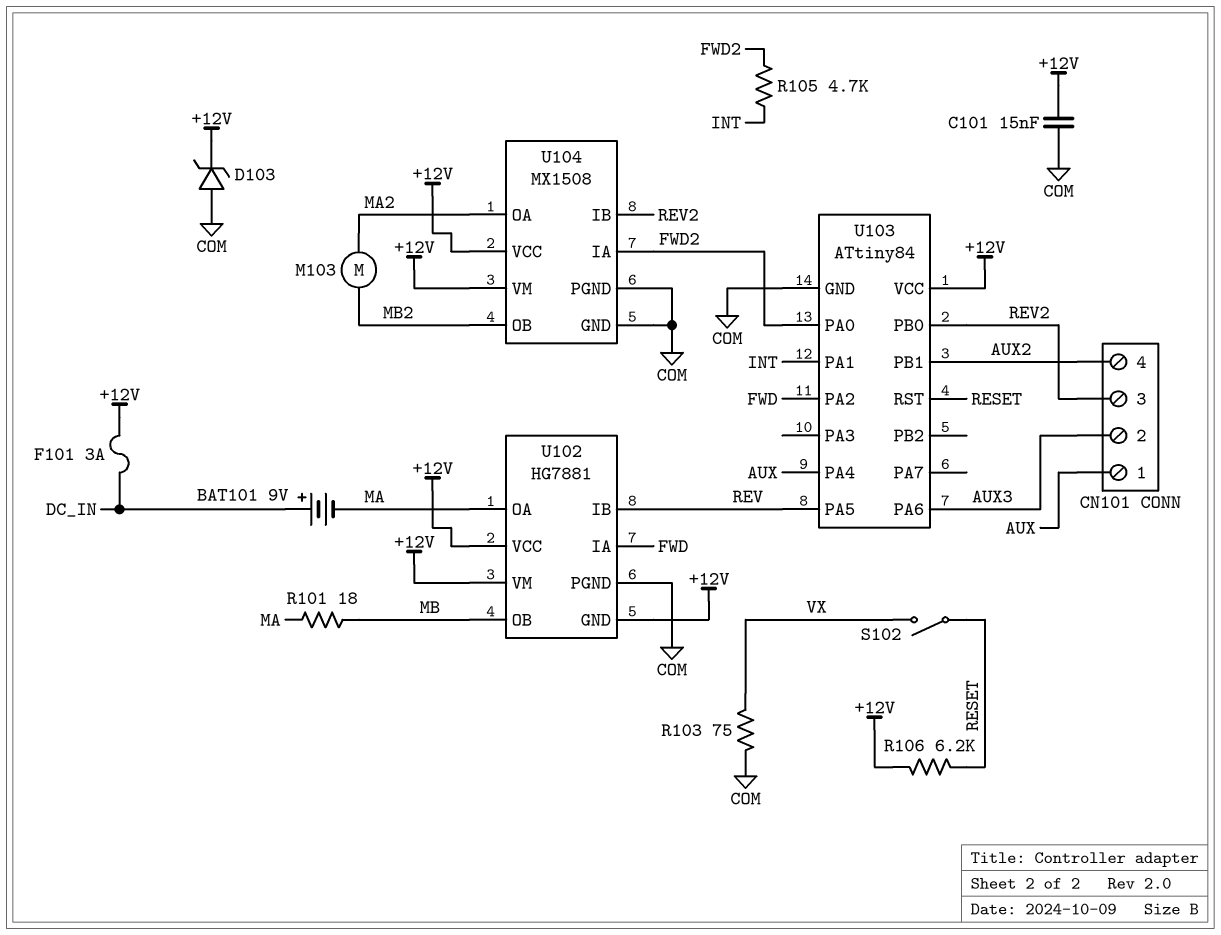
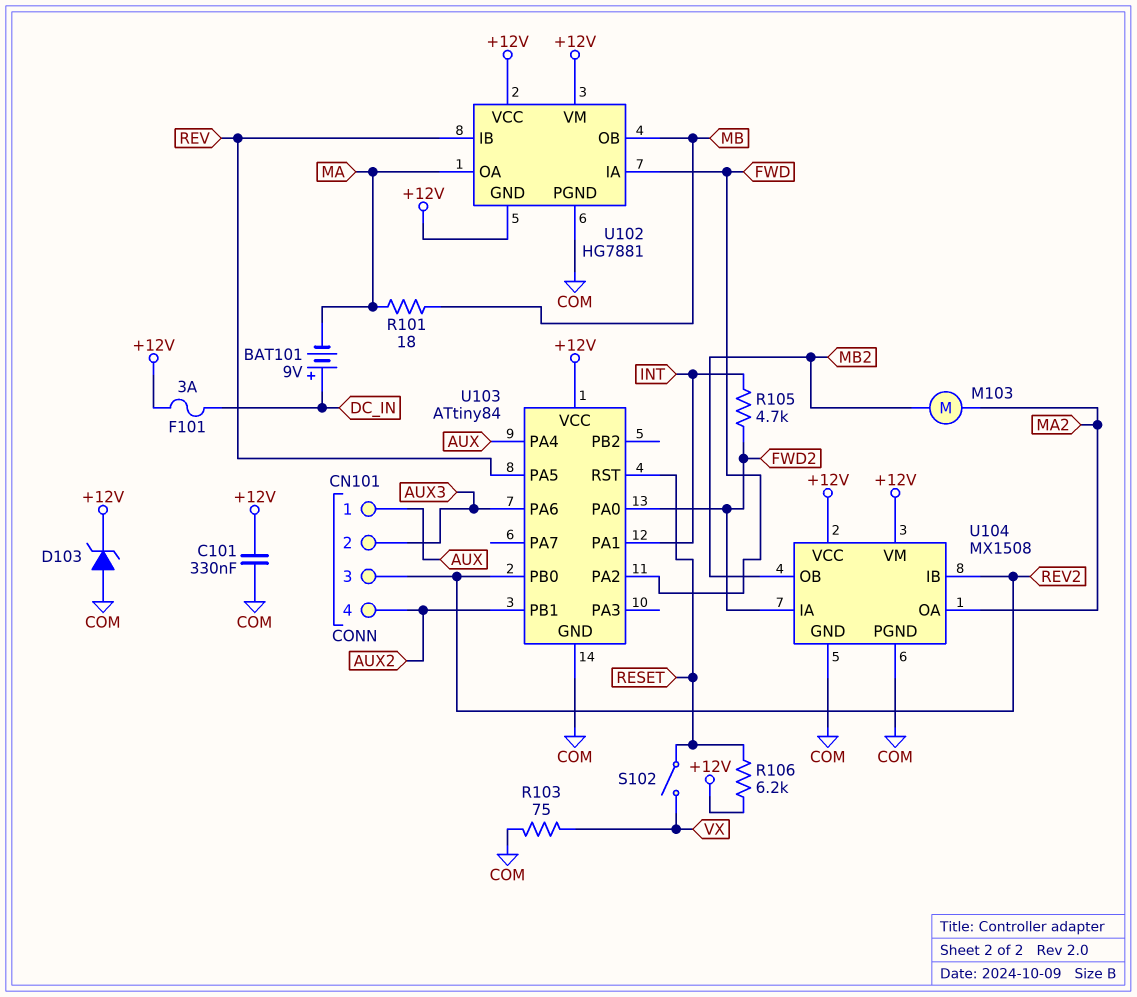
C101: 15nF (+12V, COM) -> 330nF (+12V, COM)

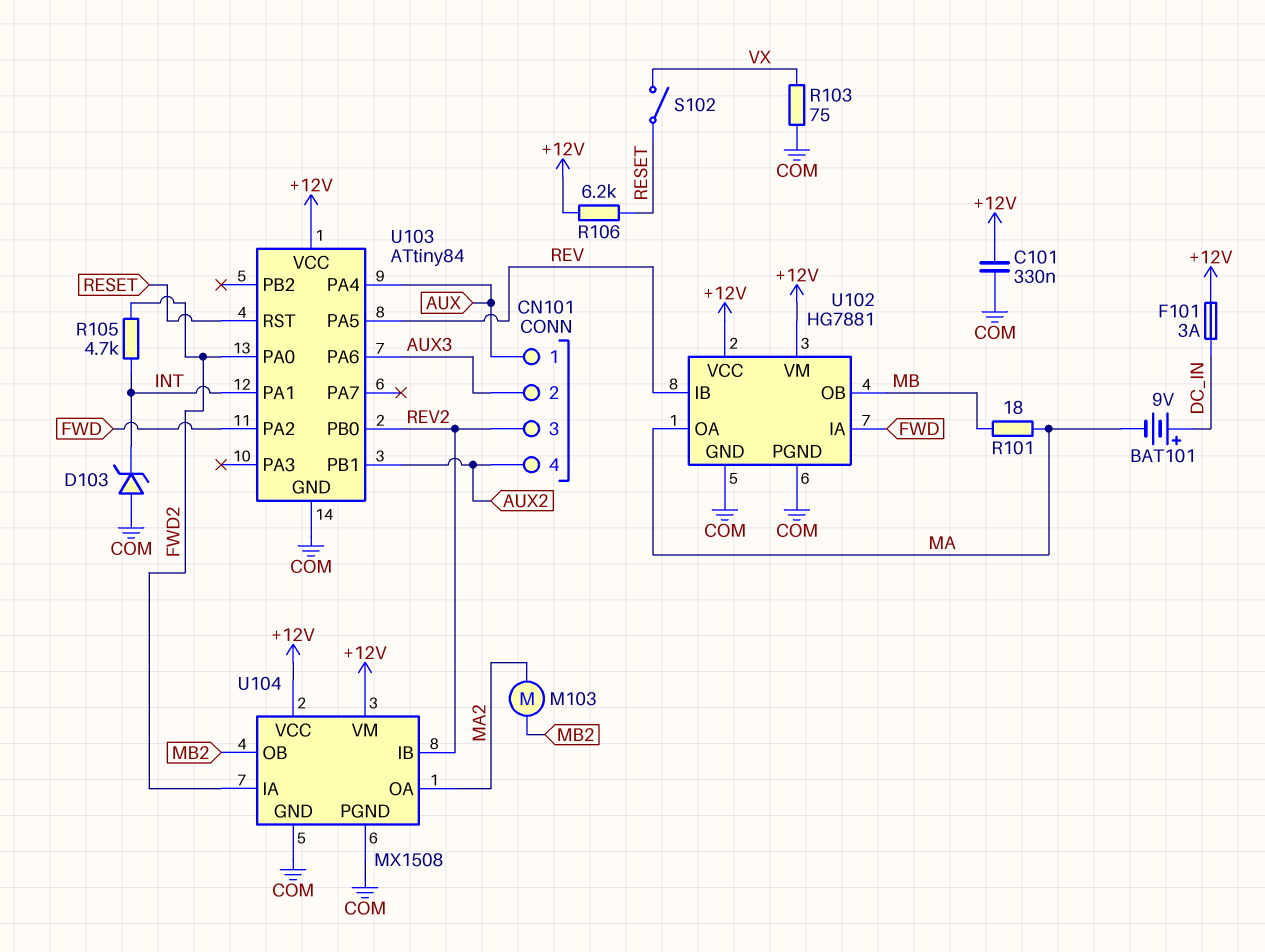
D103: zener (A COM, K +12V) -> zener (A COM, K INT)
U102 pin GND: +12V -> COM

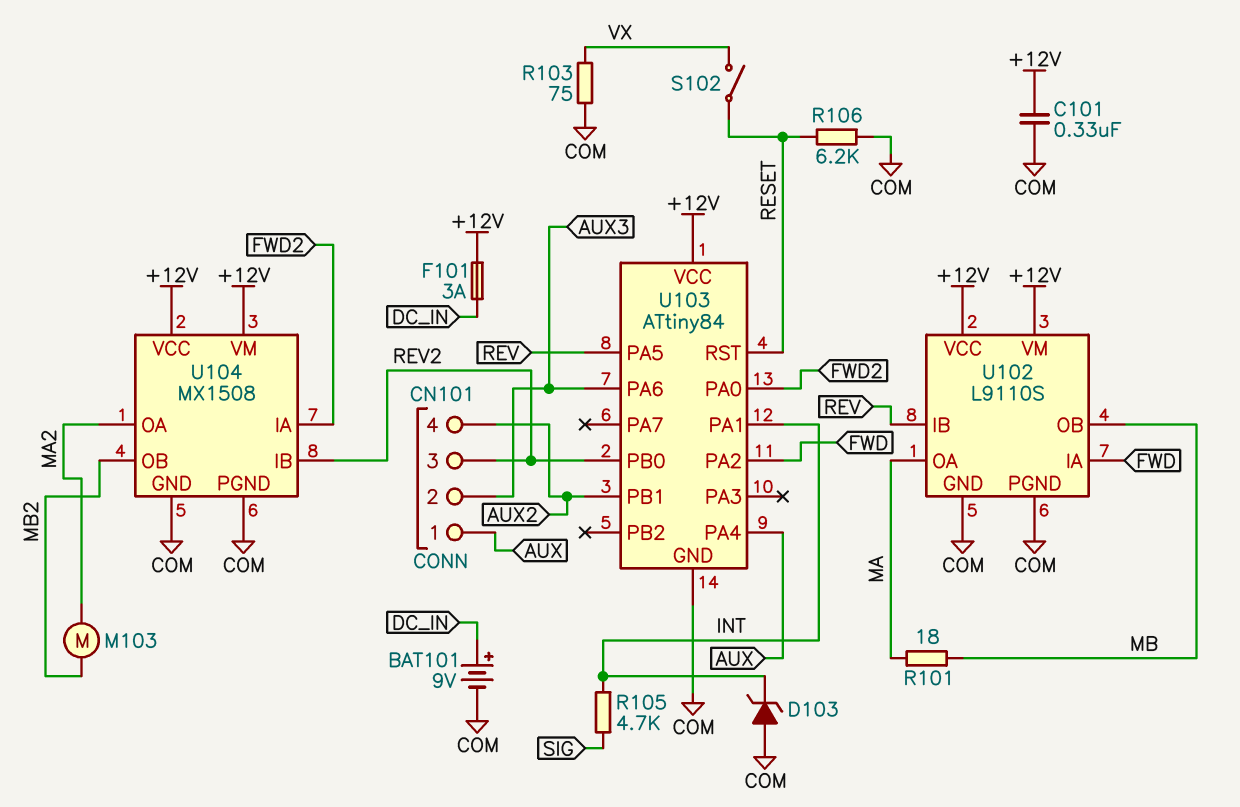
BAT101: 9V (plus DC_IN, minus MA) -> 9V (plus DC_IN, minus COM)
R105: 4.7k (FWD2, INT) -> 4.7k (INT, SIG)
R106: 6.2k (+12V, RESET) -> 6.2k (COM, RESET)
U102: HG7881 -> L9110S

